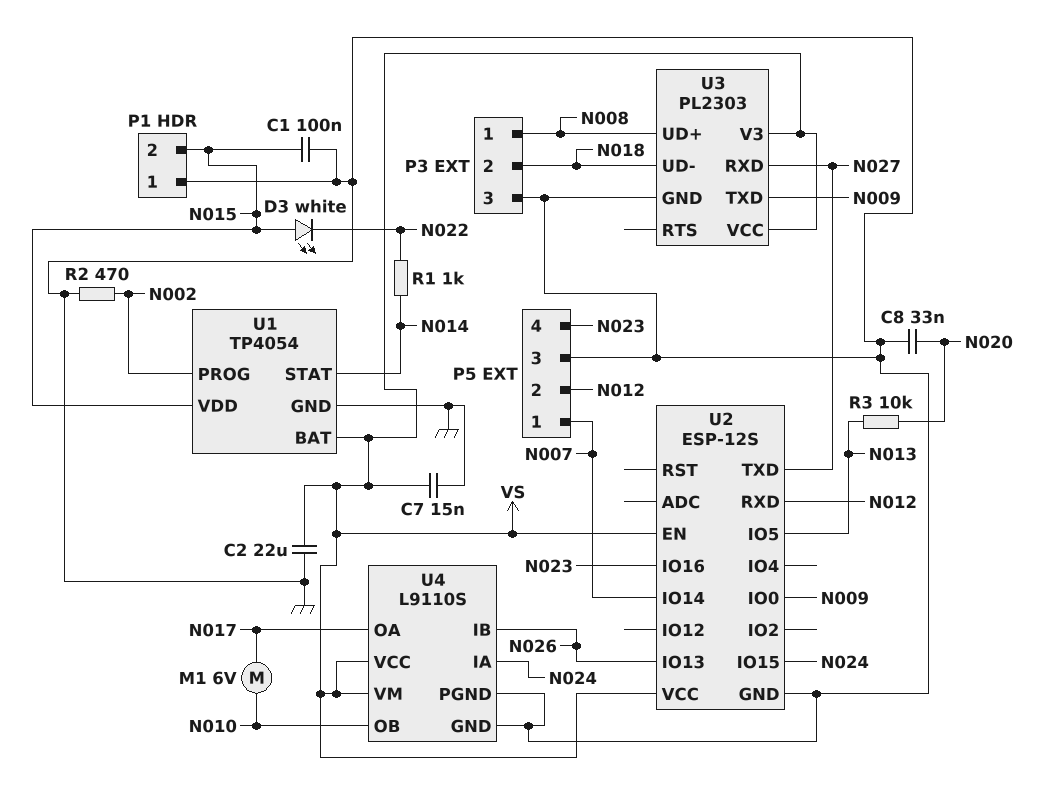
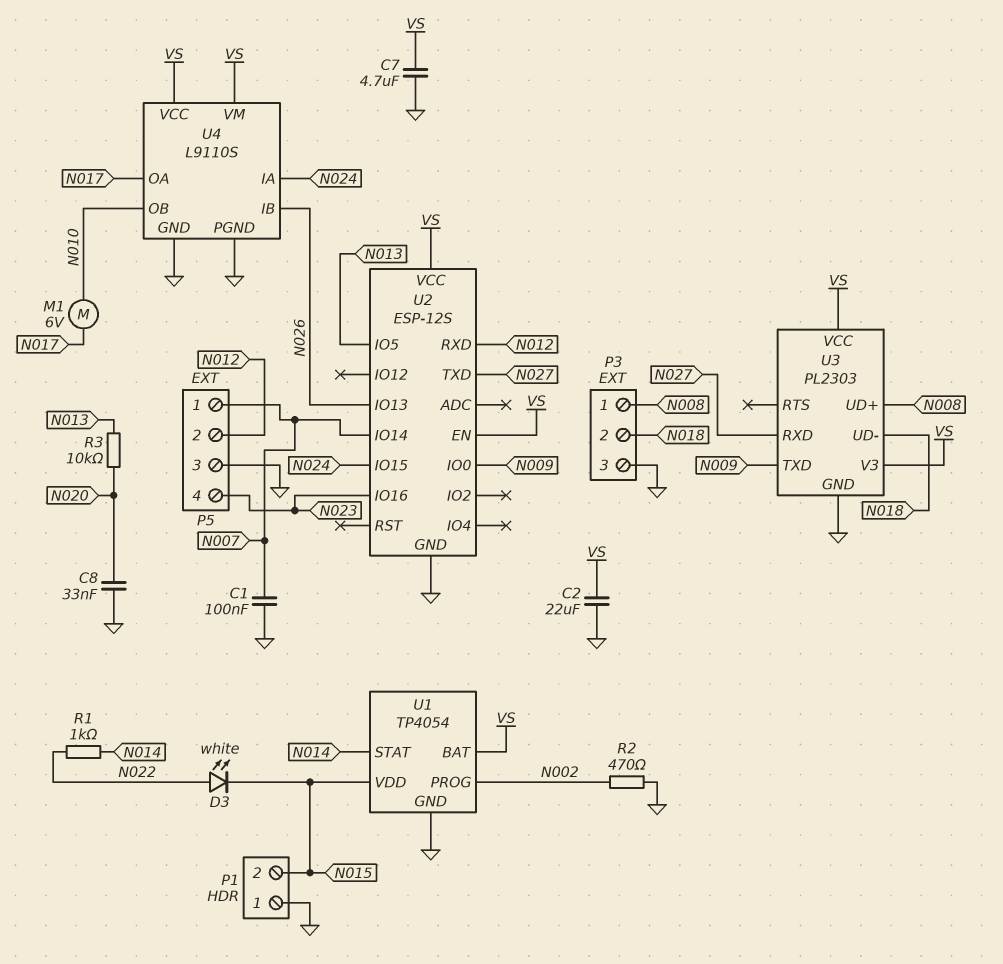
C1: 100nF (GND, N015) -> 100nF (GND, N007)
C7: 15nF (GND, VS) -> 4.7uF (GND, VS)
D3: LED white (A N015, K N022) -> LED white (A N022, K N015)

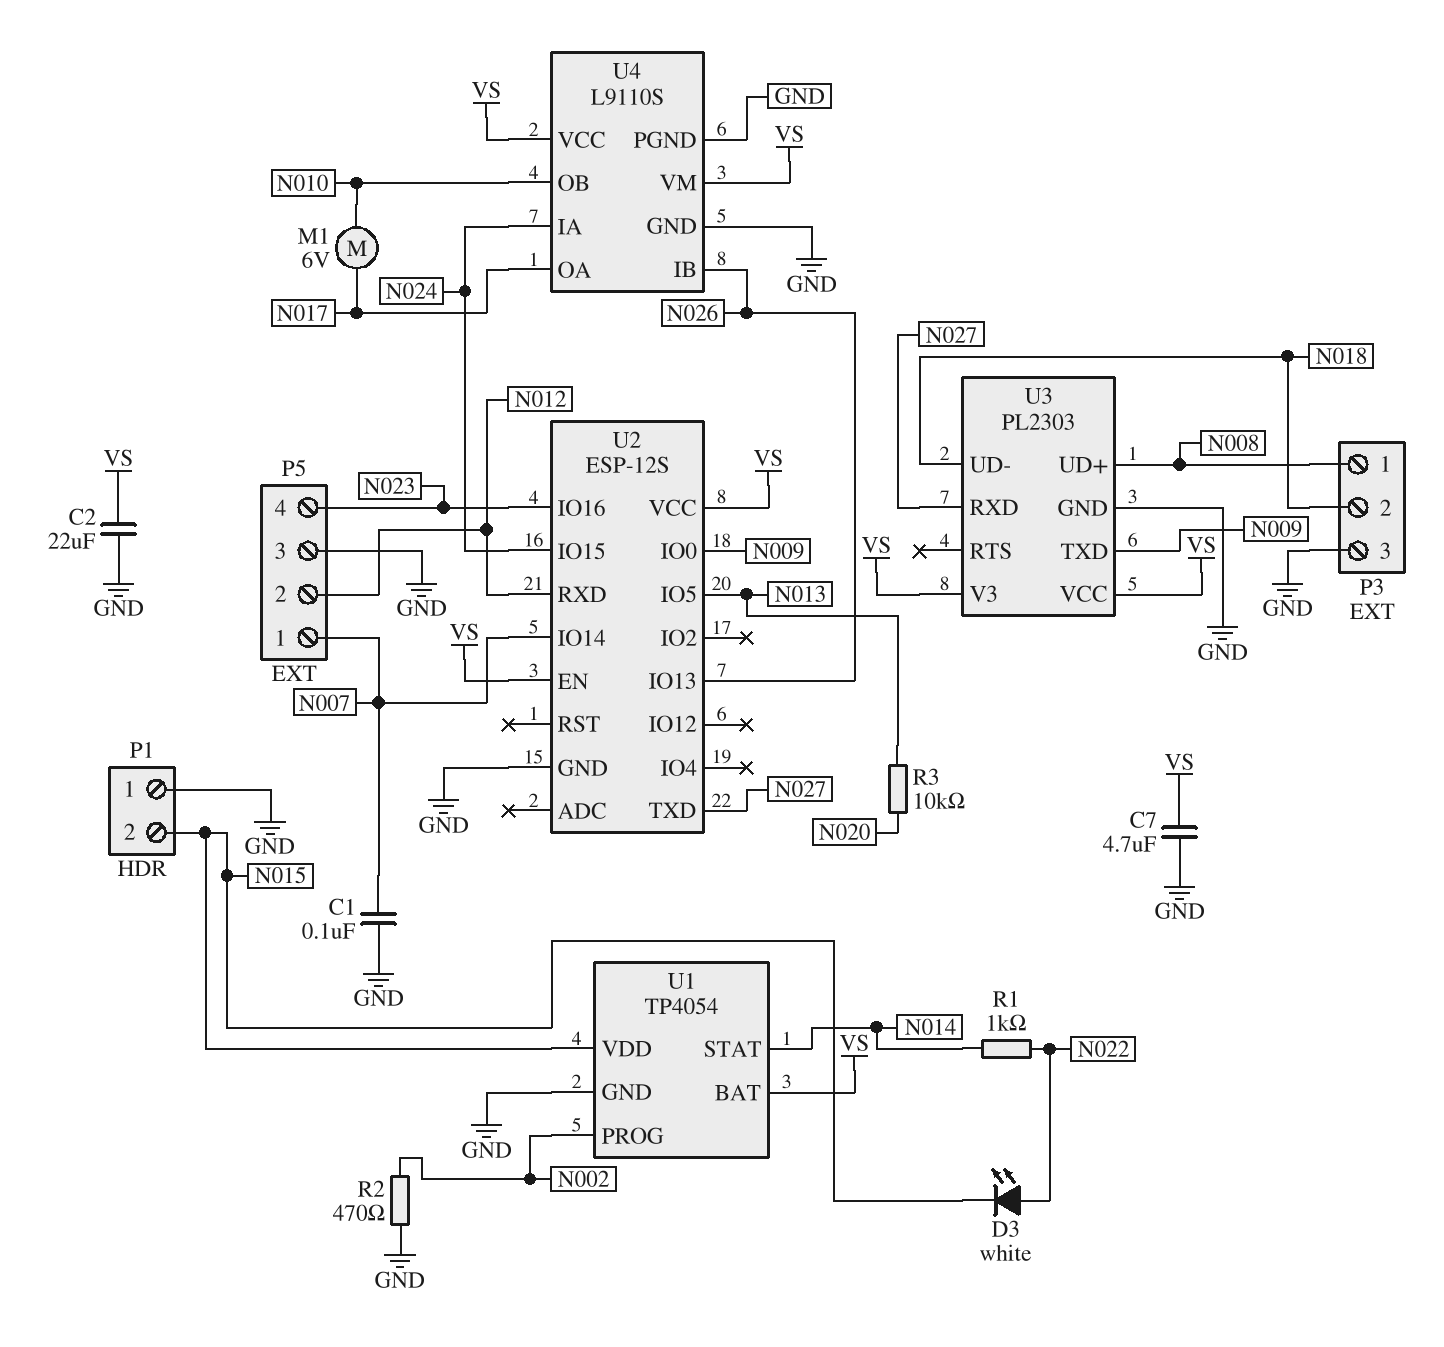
C8: 33nF (GND, N020) -> none

